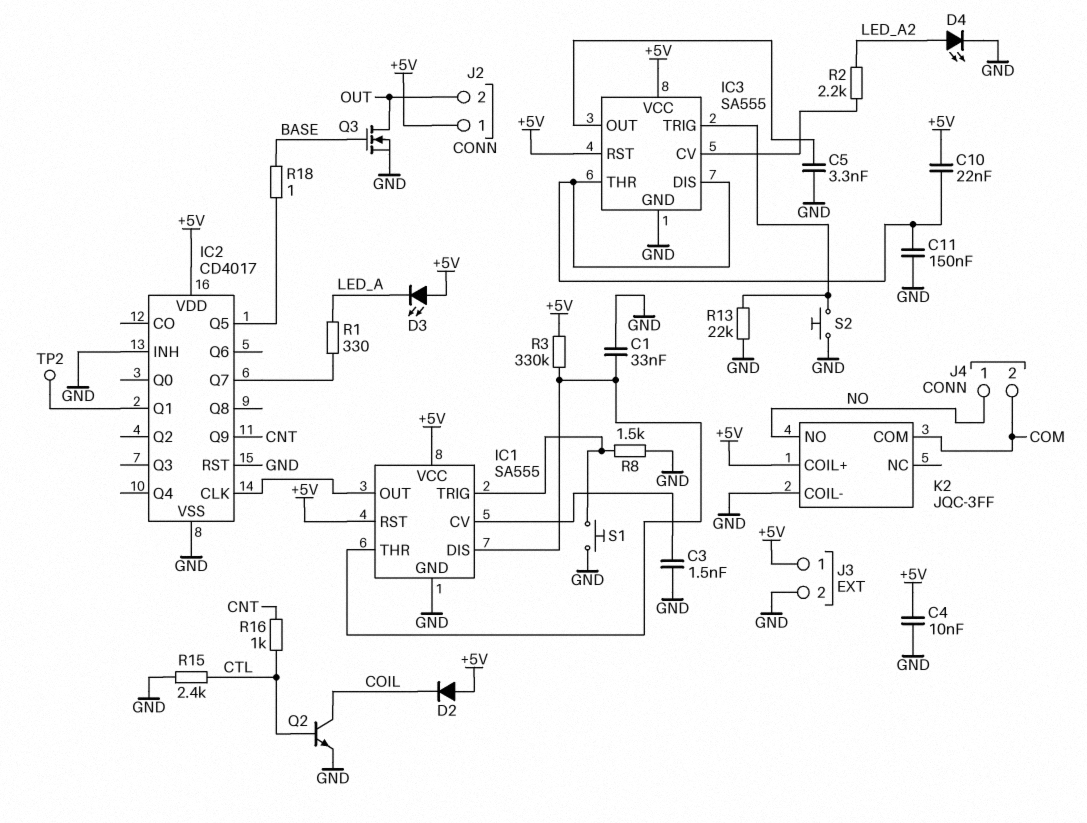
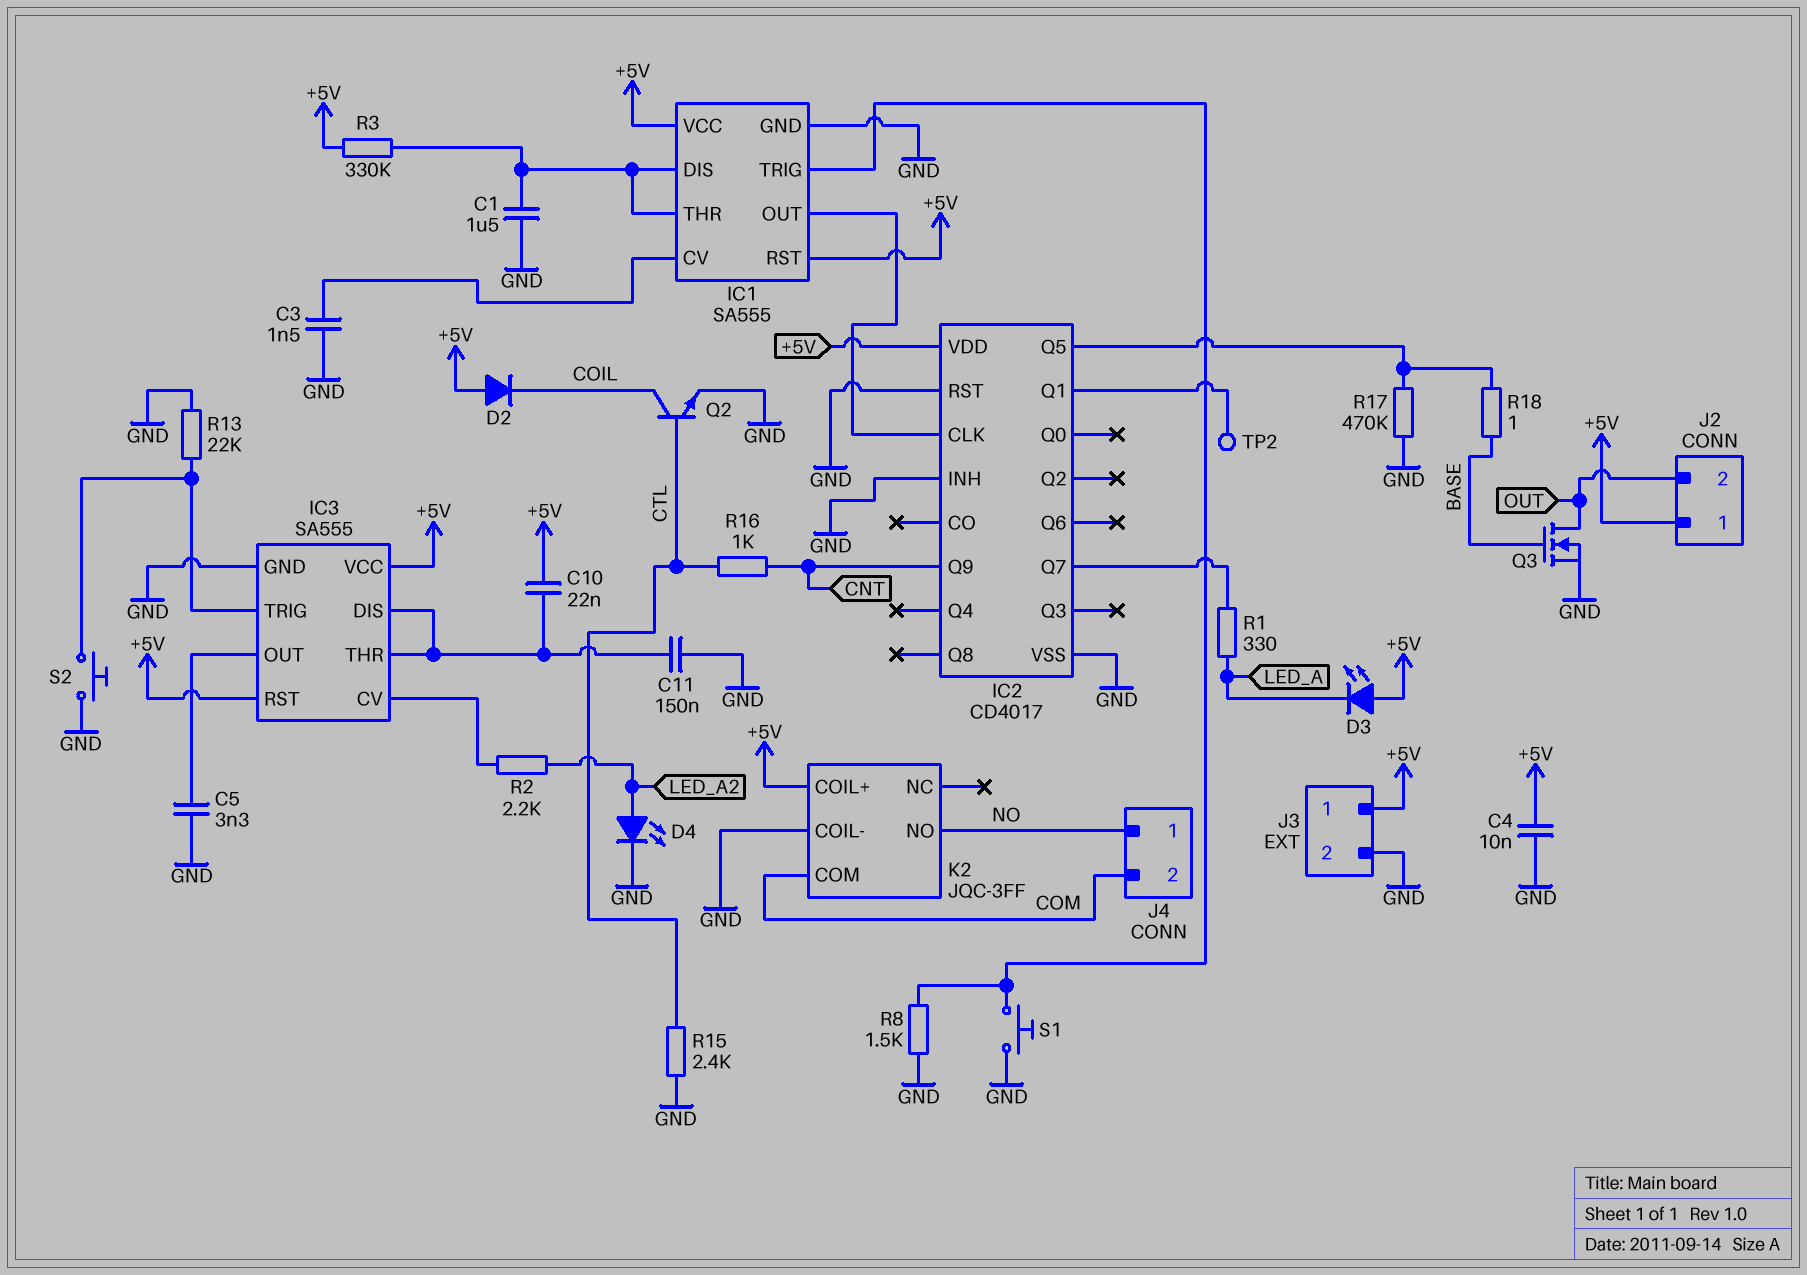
C1: 33nF (GND, IC1/DIS) -> 1.5uF (GND, IC1/DIS)
R17: none -> 470k (GND, IC2/Q5)

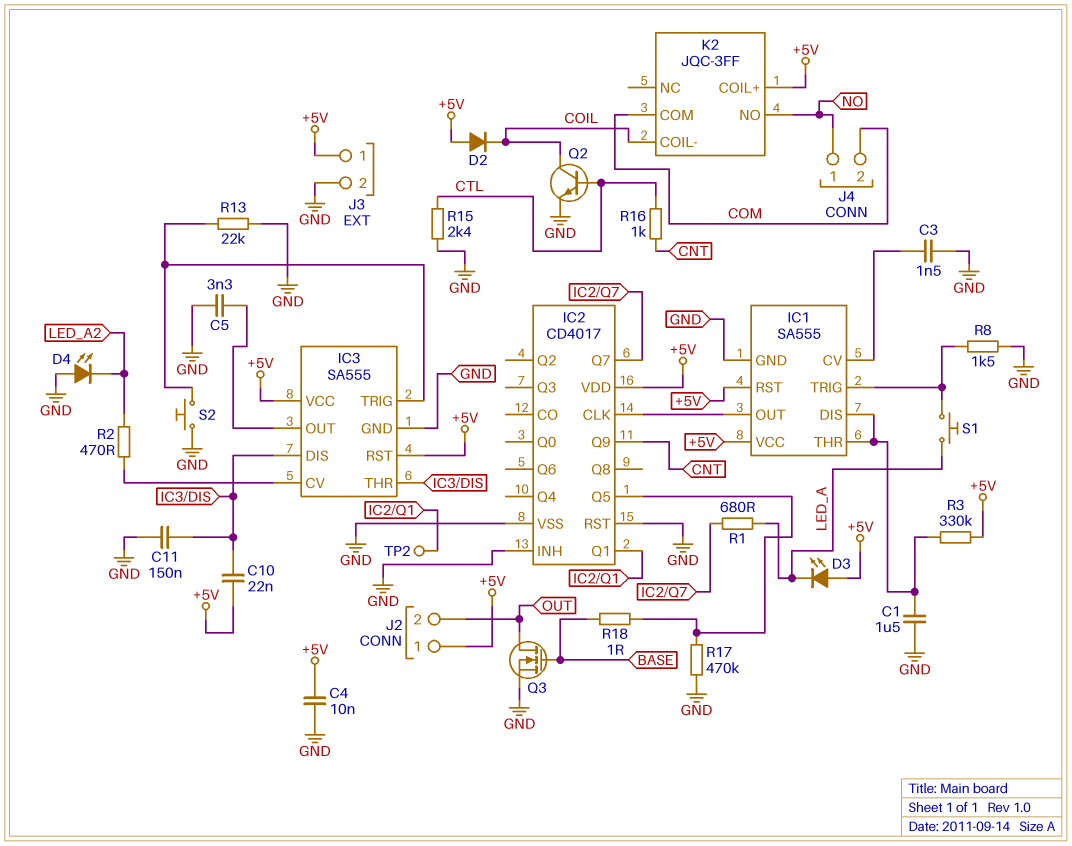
D4: LED (A LED_A2, K GND) -> LED (A GND, K LED_A2)
K2 pin COIL-: GND -> COIL
R1: 330 (IC2/Q7, LED_A) -> 680 (IC2/Q7, LED_A)
R2: 2.2k (IC3/CV, LED_A2) -> 470 (IC3/CV, LED_A2)
S1: button (GND, IC1/TRIG) -> button (IC1/TRIG, LED_A)

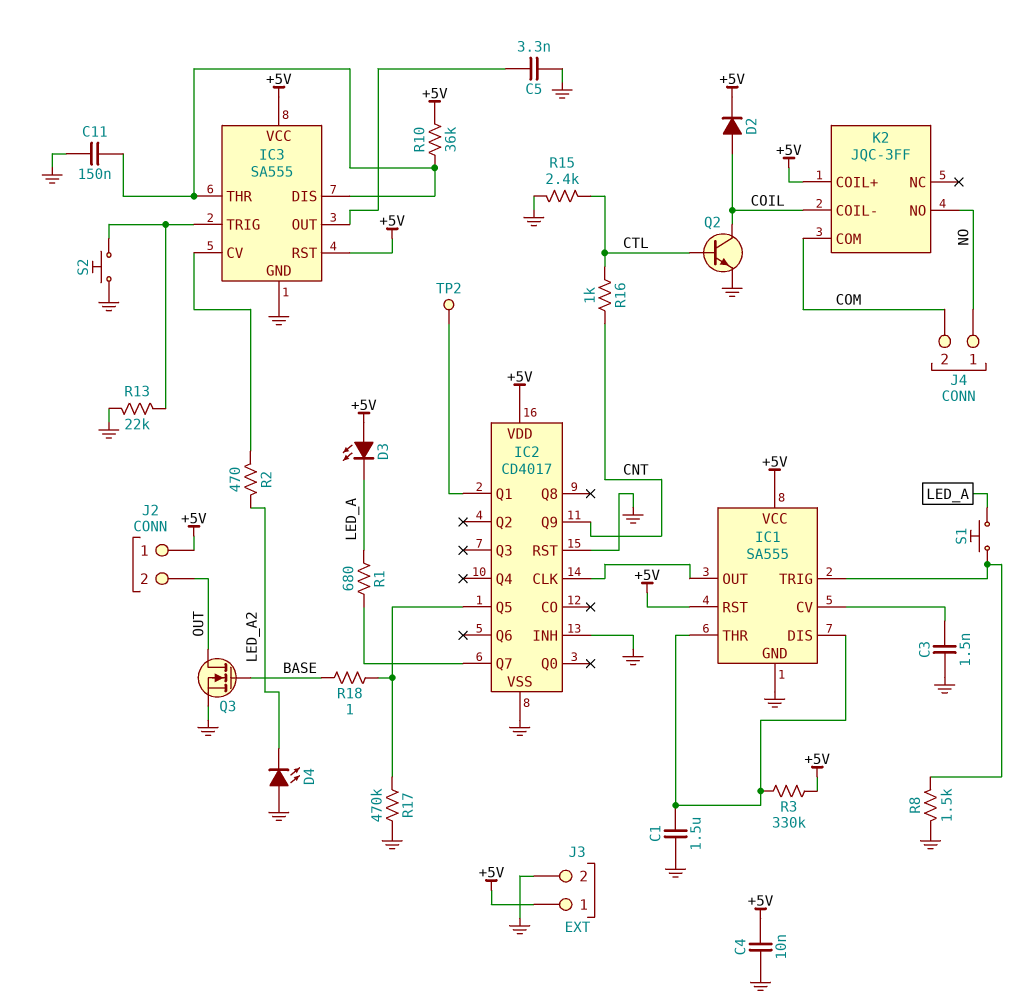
C10: 22nF (+5V, IC3/DIS) -> none
D2: diode (A +5V, K COIL) -> diode (A COIL, K +5V)
R10: none -> 36k (+5V, IC3/DIS)

